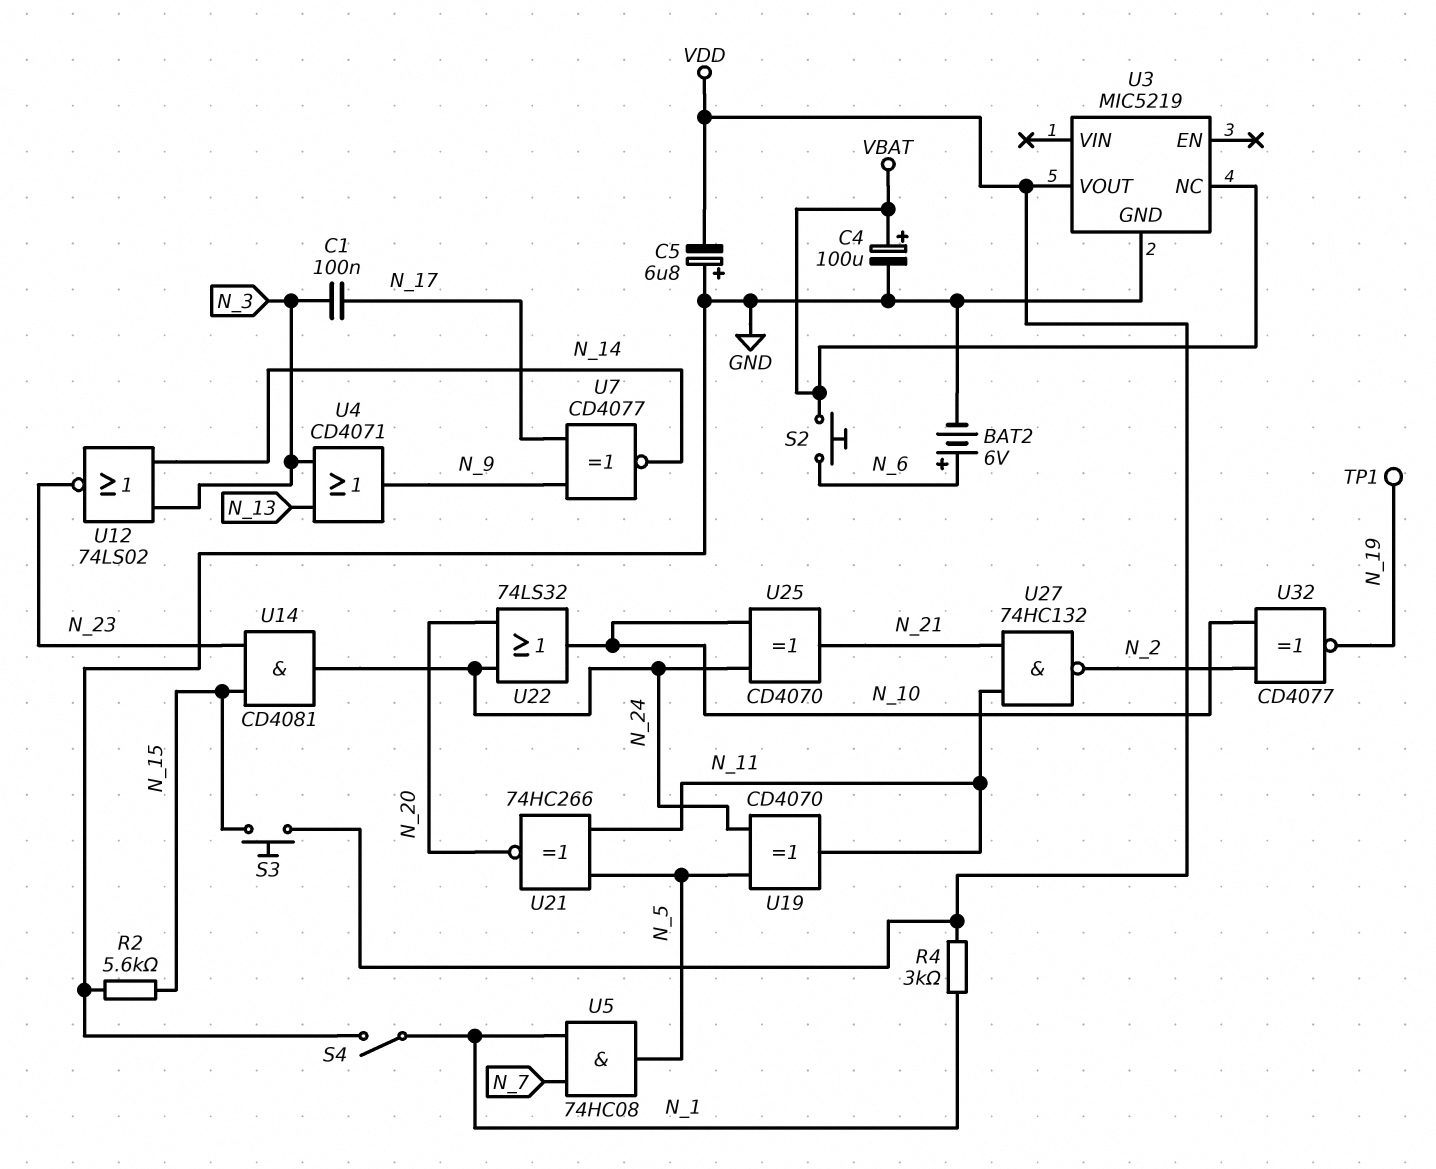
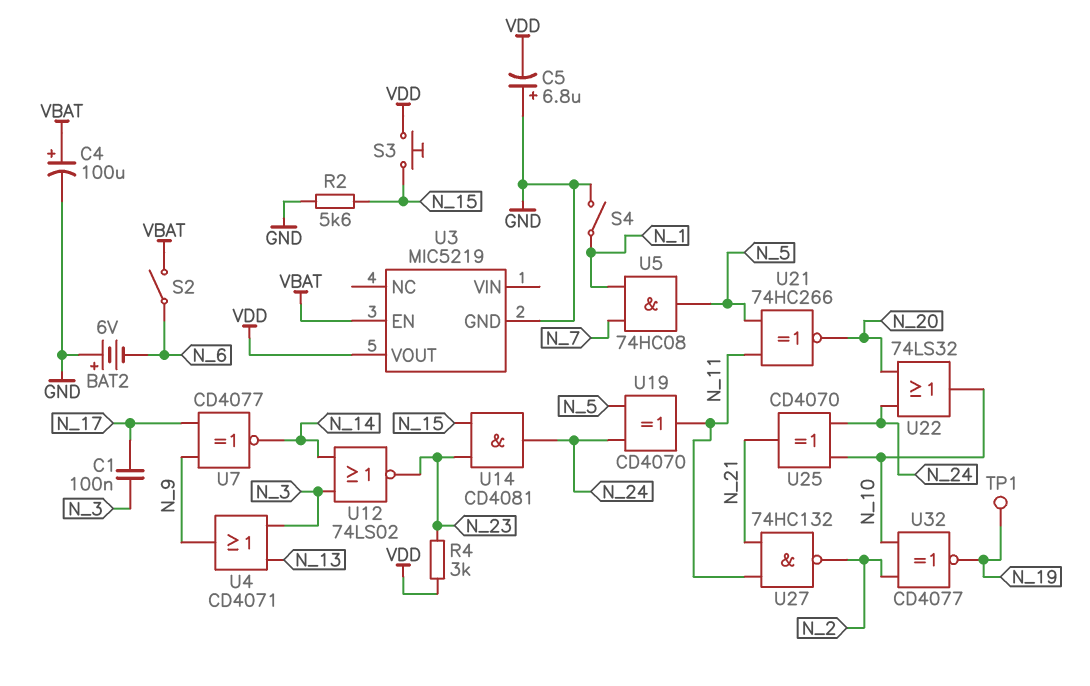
BAT2: 6V (plus N_6, minus GND) -> 6V (plus GND, minus N_6)
R4: 3k (N_1, VDD) -> 3k (N_23, VDD)
S2: button (N_6, VBAT) -> switch (N_6, VBAT)
U3 pin EN: none -> VBAT
U3 pin NC: VBAT -> none

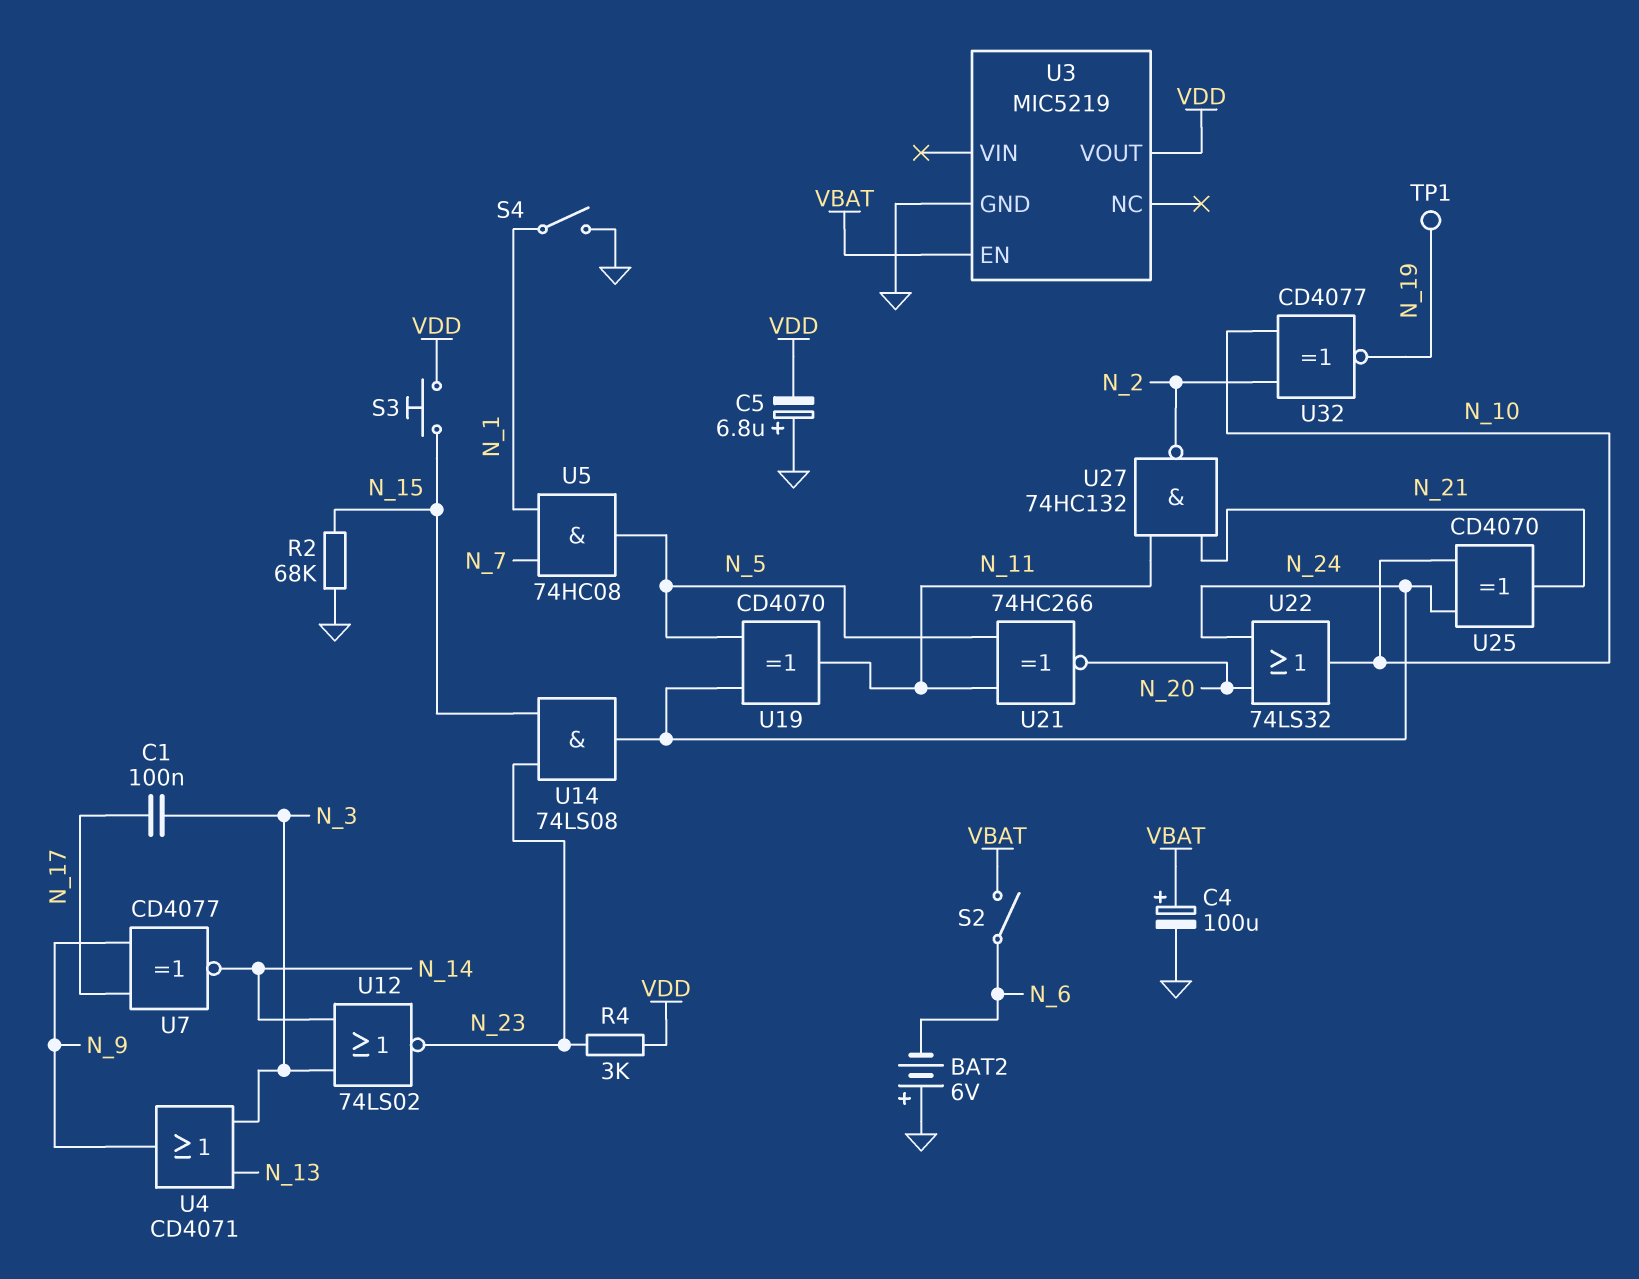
R2: 5.6k (GND, N_15) -> 68k (GND, N_15)
U14: AND CD4081 (in N_15, in N_23, out N_24) -> AND 74LS08 (in N_15, in N_23, out N_24)

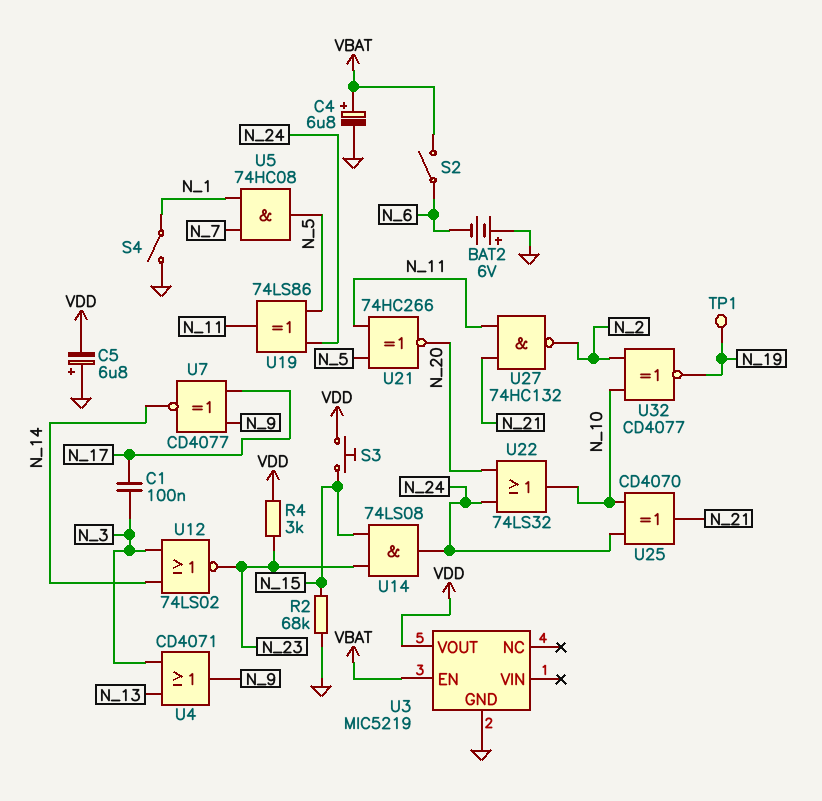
C4: 100uF (plus VBAT, minus GND) -> 6.8uF (plus VBAT, minus GND)
U19: XOR CD4070 (in N_5, in N_24, out N_11) -> XOR 74LS86 (in N_5, in N_24, out N_11)

